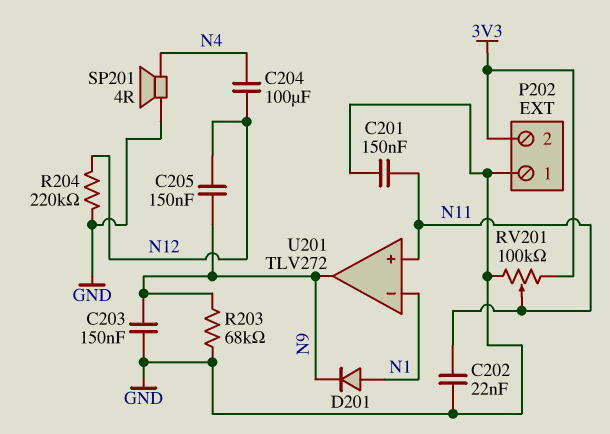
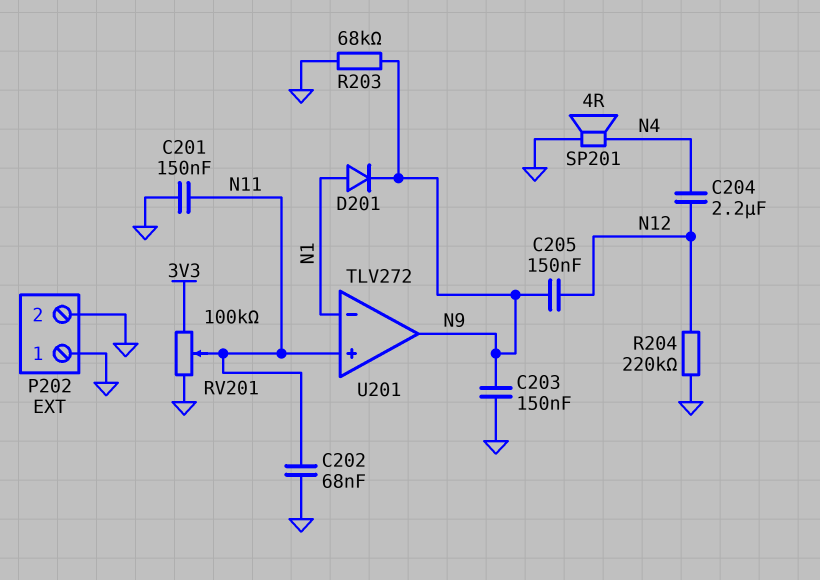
C202: 22nF (GND, N11) -> 68nF (GND, N11)
C204: 100uF (N4, N12) -> 2.2uF (N4, N12)
P202 pin 2: 3V3 -> GND

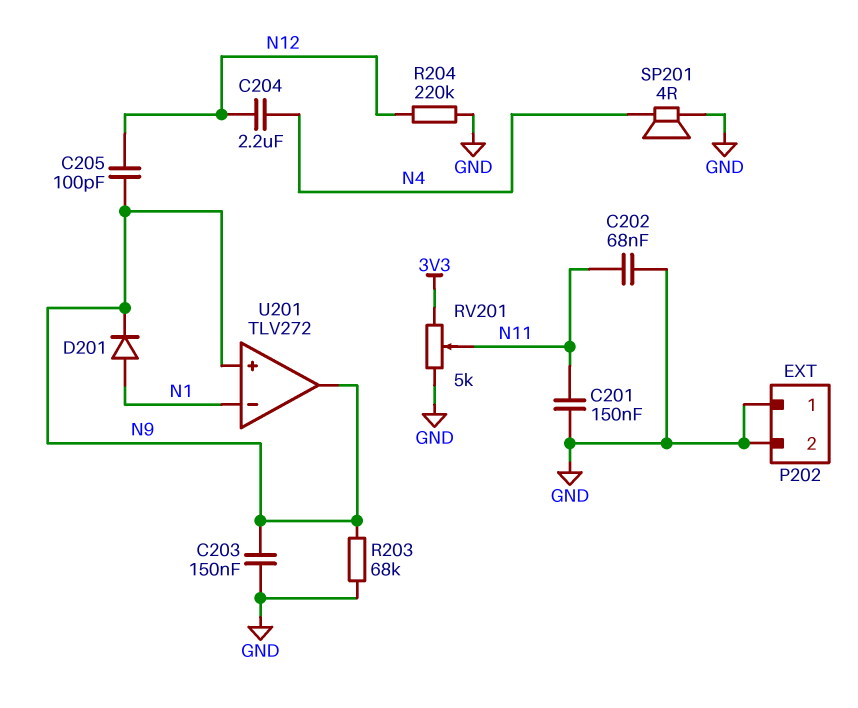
C205: 150nF (N9, N12) -> 100pF (N9, N12)
RV201: 100k (3V3, GND, wiper N11) -> 5k (3V3, GND, wiper N11)
U201 pin in+: N11 -> N9

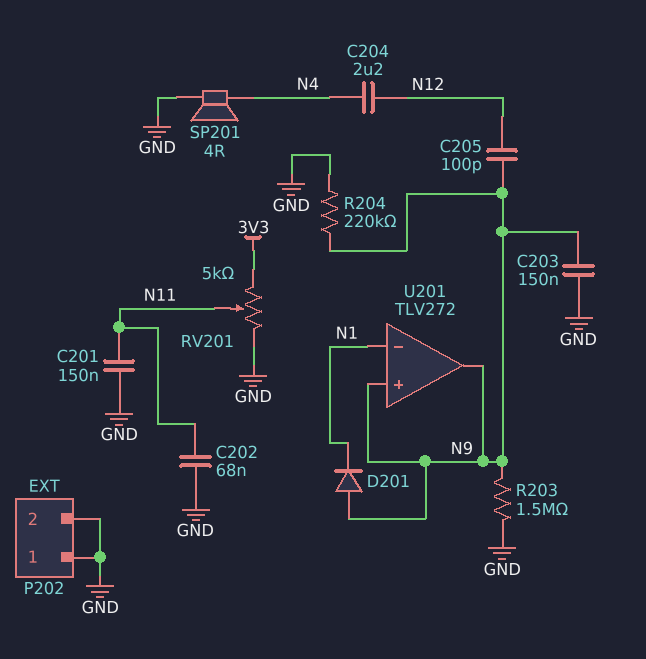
D201: diode (A N1, K N9) -> diode (A N9, K N1)
R203: 68k (GND, N9) -> 1.5M (GND, N9)
R204: 220k (GND, N12) -> 220k (GND, N9)

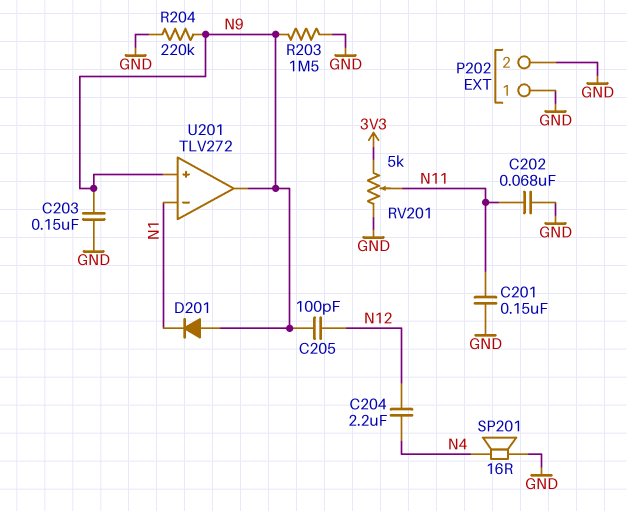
SP201: speaker 4R (GND, N4) -> speaker 16R (GND, N4)

